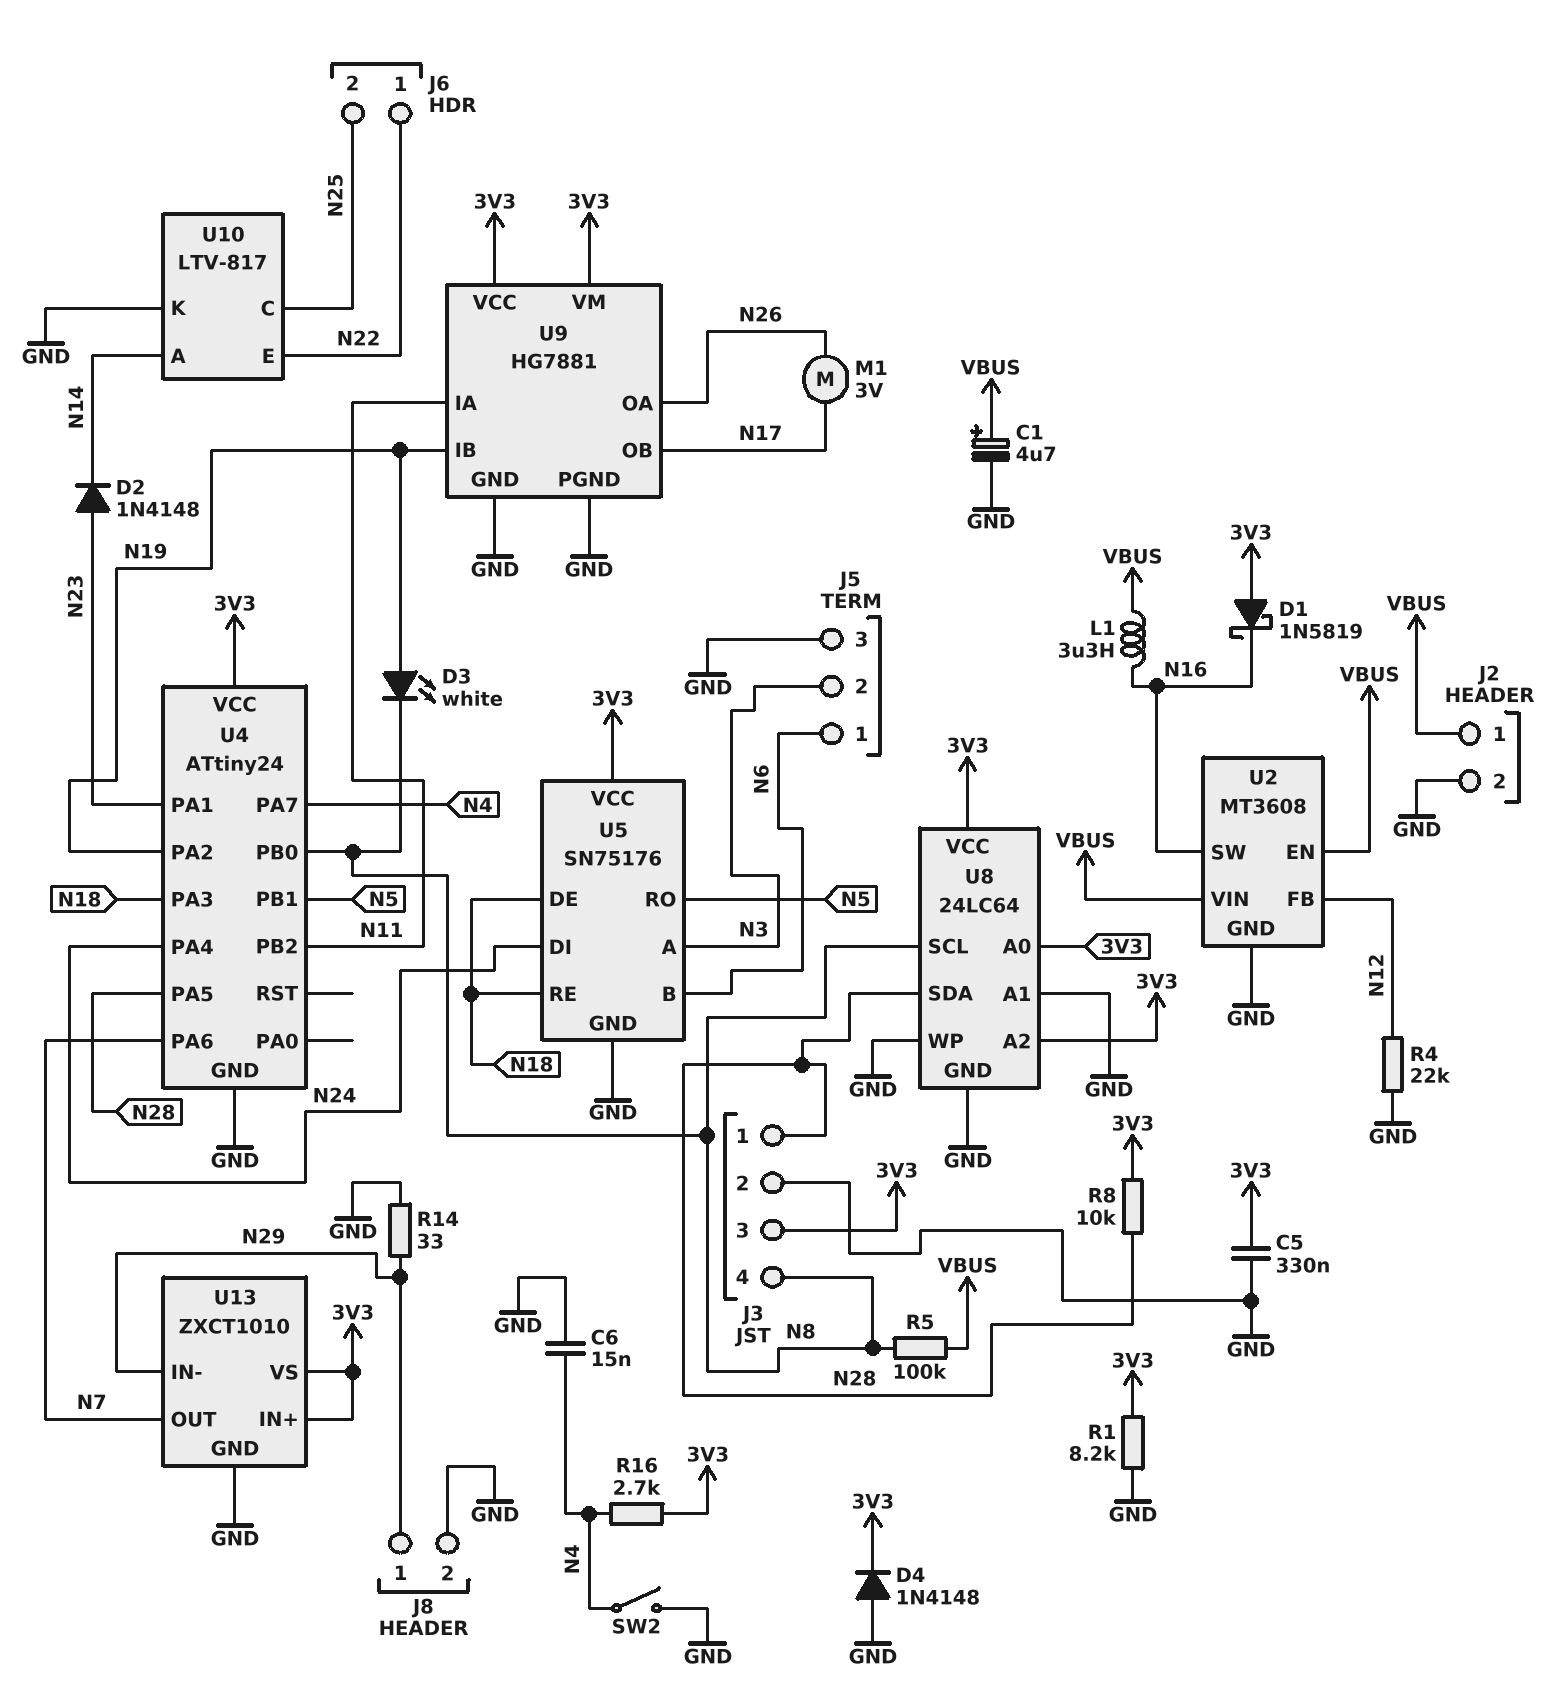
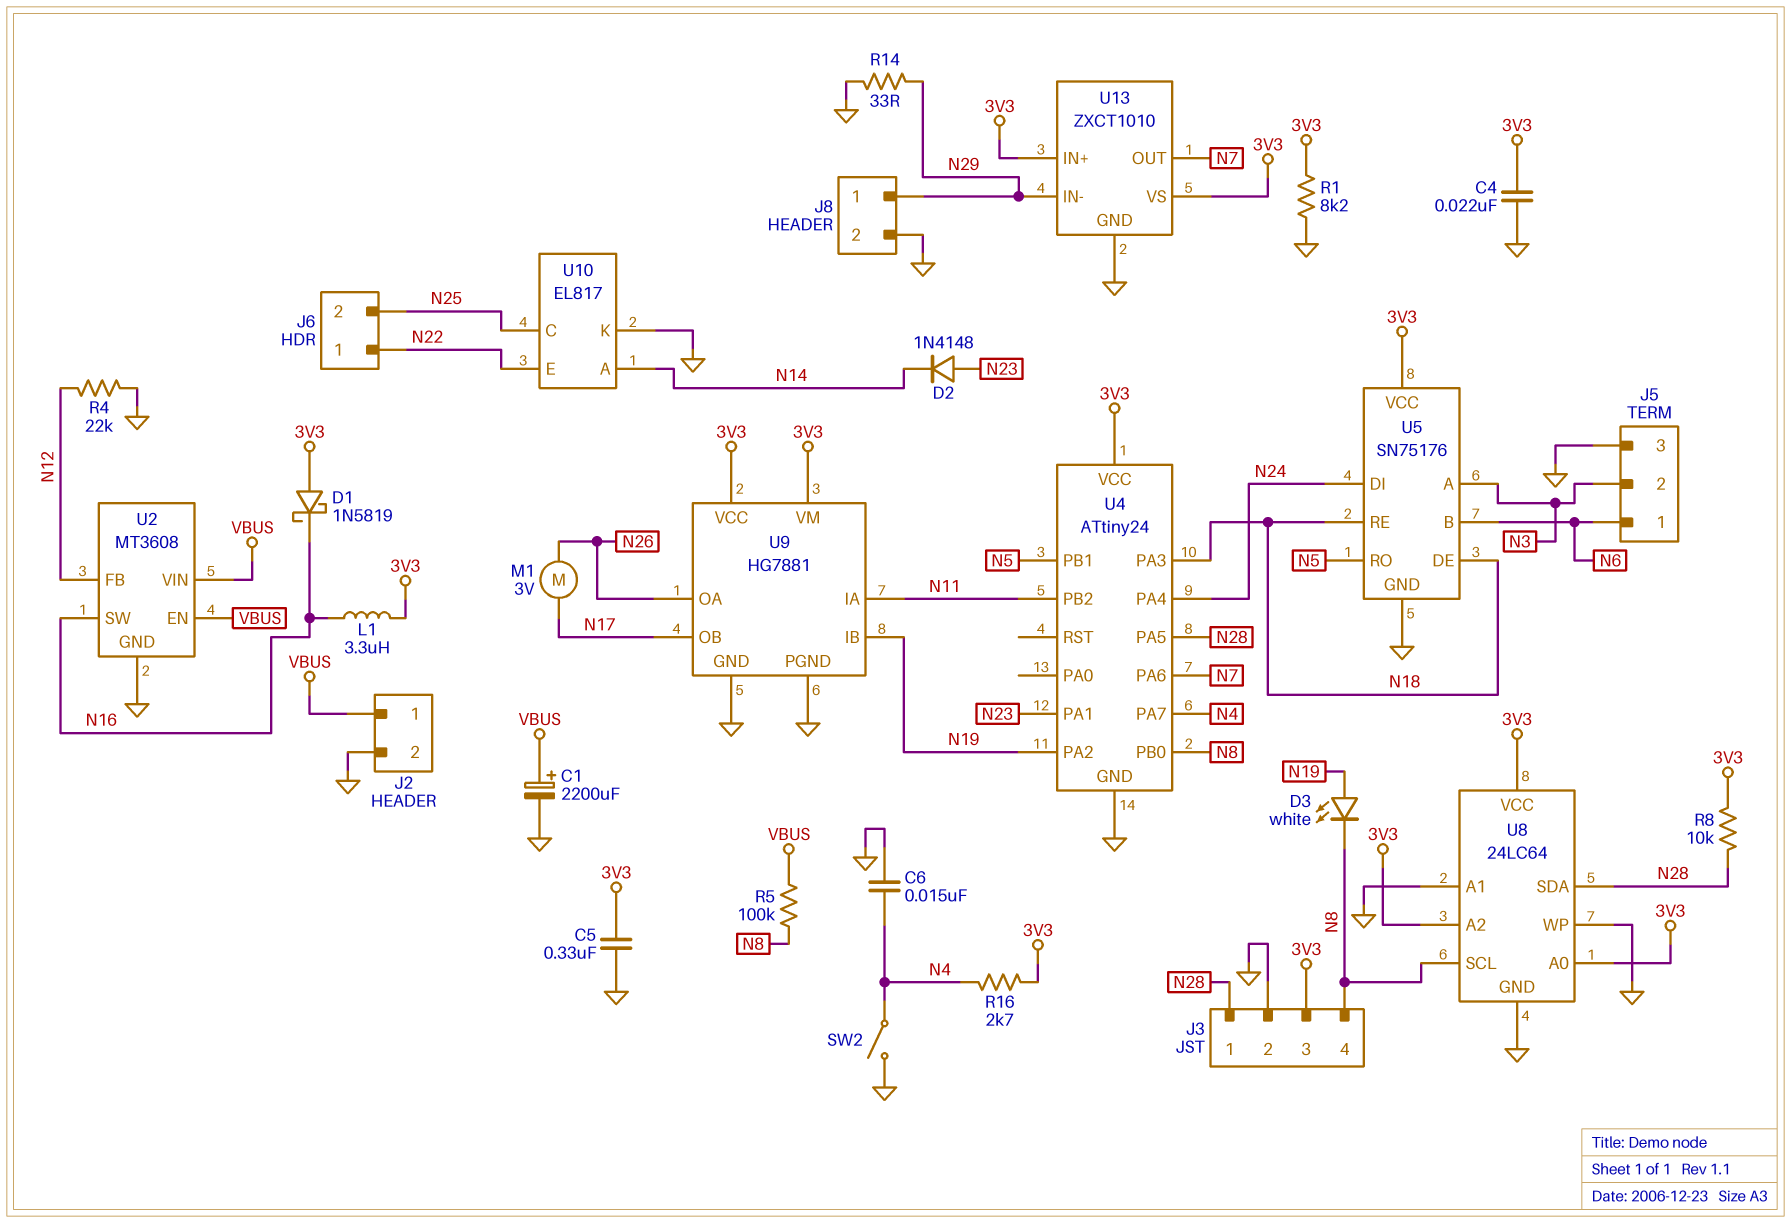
C1: 4.7uF (plus VBUS, minus GND) -> 2200uF (plus VBUS, minus GND)
C4: none -> 22nF (3V3, GND)
D4: diode 1N4148 (A GND, K 3V3) -> none
L1: 3.3uH (N16, VBUS) -> 3.3uH (3V3, N16)
U10: LTV-817 -> EL817

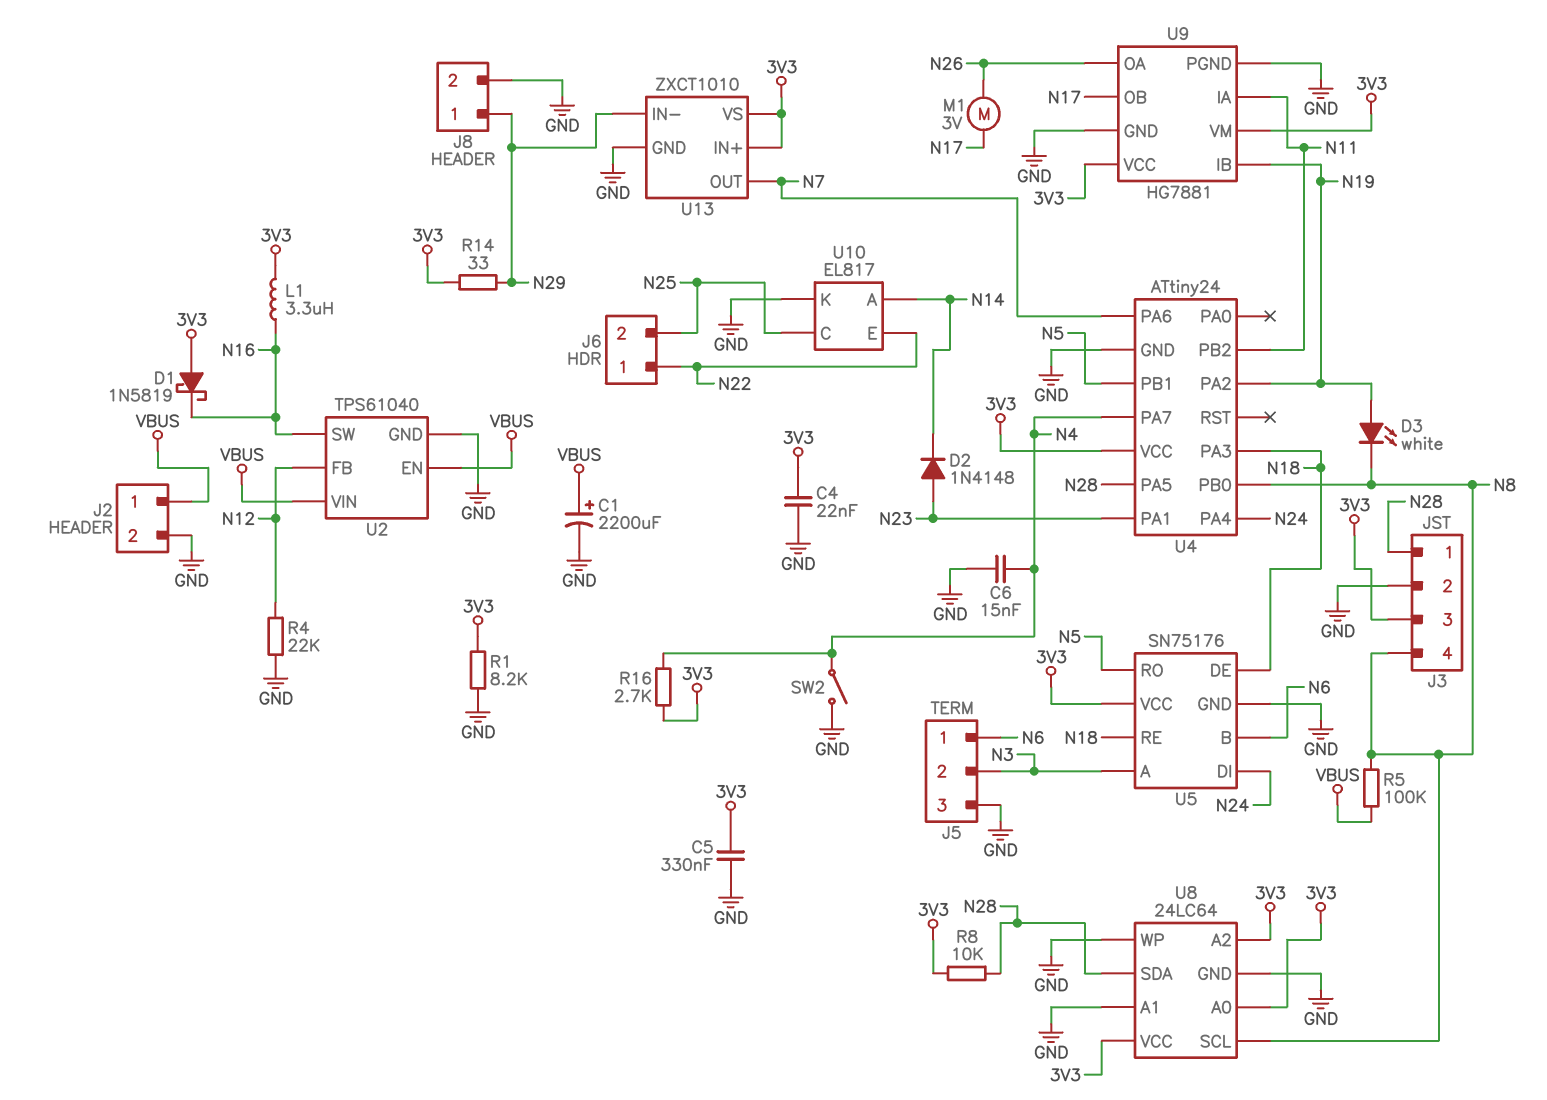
R14: 33 (GND, N29) -> 33 (3V3, N29)
U2: MT3608 -> TPS61040

